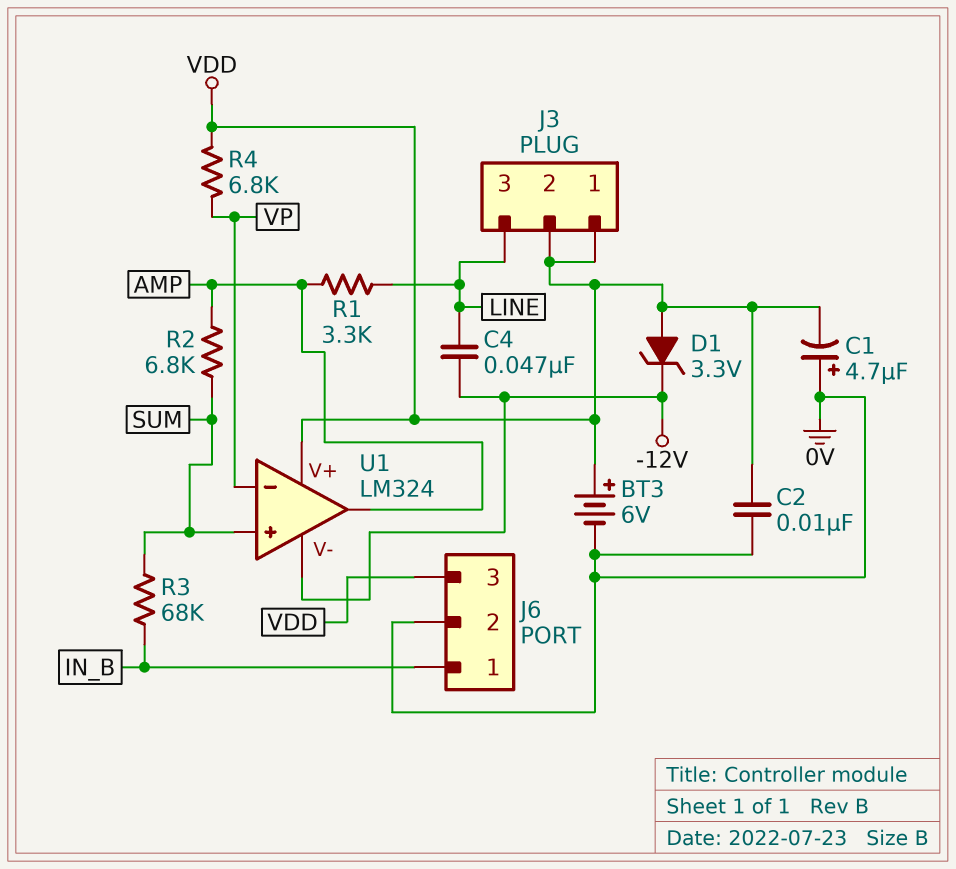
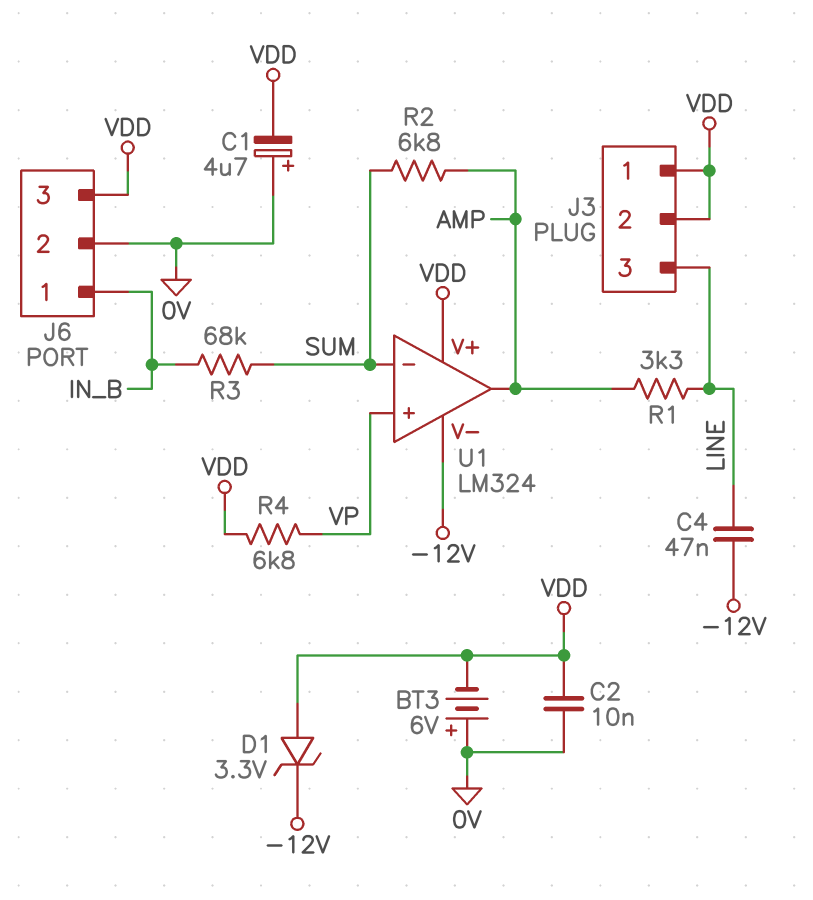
BT3: 6V (plus VDD, minus 0V) -> 6V (plus 0V, minus VDD)
U1 pin in+: SUM -> VP
U1 pin in-: VP -> SUM

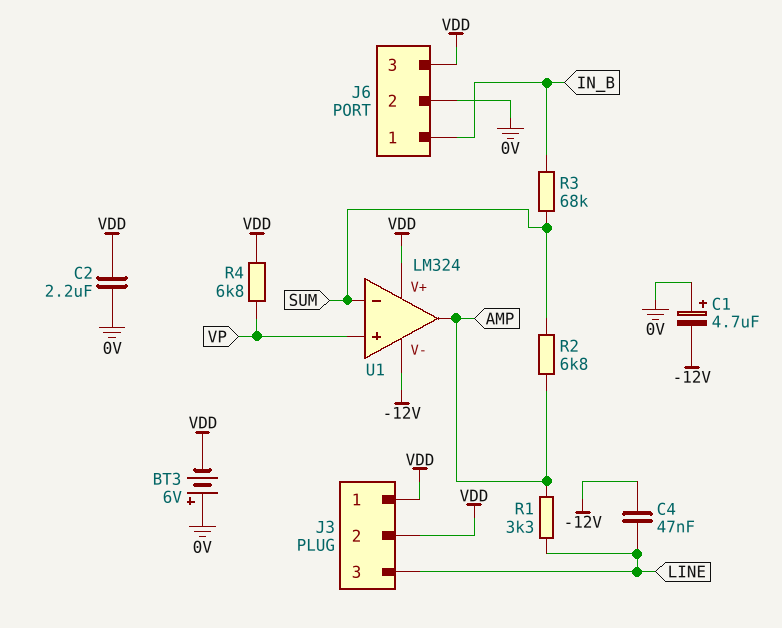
C1: 4.7uF (plus 0V, minus VDD) -> 4.7uF (plus 0V, minus -12V)
C2: 10nF (0V, VDD) -> 2.2uF (0V, VDD)
D1: zener 3.3V (A VDD, K -12V) -> none

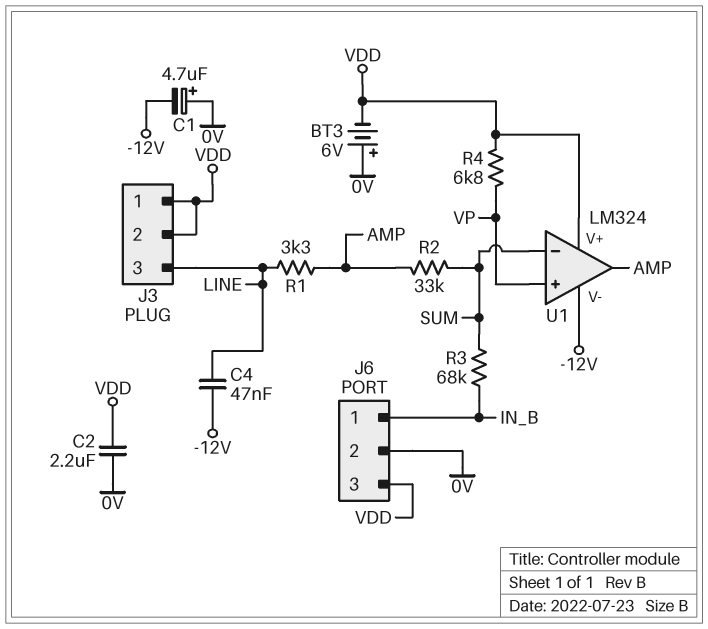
R2: 6.8k (AMP, SUM) -> 33k (AMP, SUM)

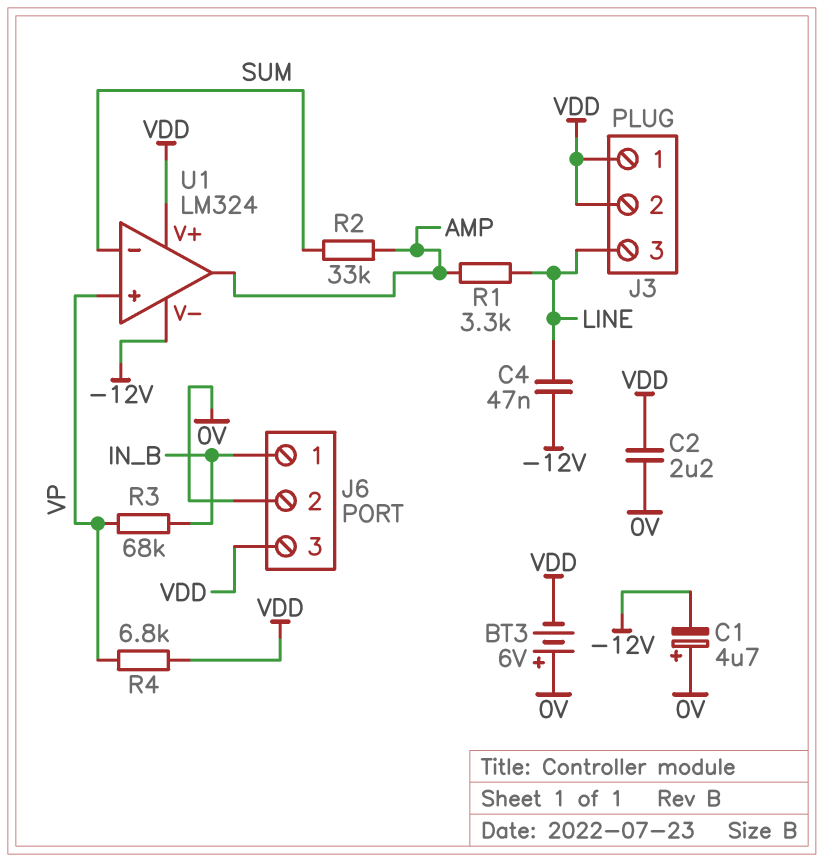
R3: 68k (IN_B, SUM) -> 68k (IN_B, VP)

